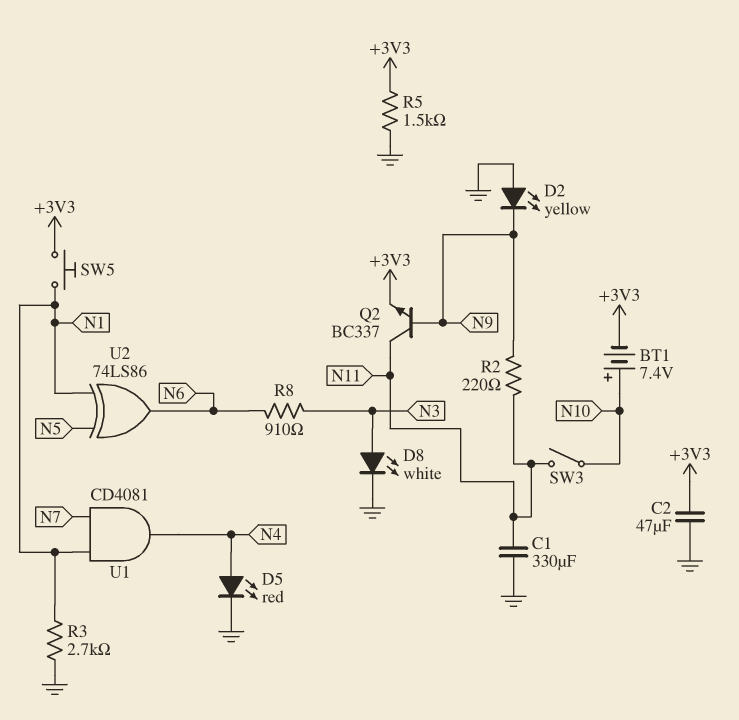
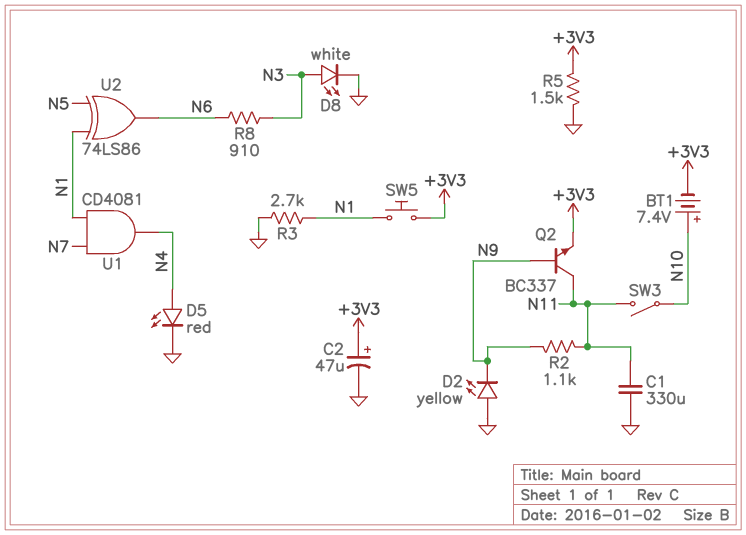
C2: 47uF (+3V3, GND) -> 47uF (plus +3V3, minus GND)
R2: 220 (N9, N11) -> 1.1k (N9, N11)

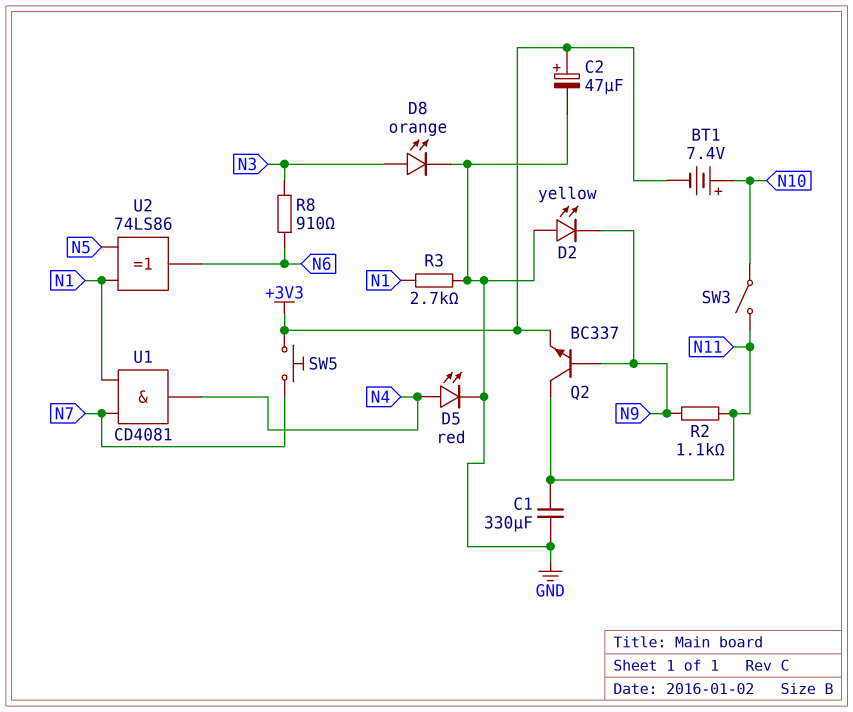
D8: LED white (A N3, K GND) -> LED orange (A N3, K GND)
R5: 1.5k (+3V3, GND) -> none
SW5: button (+3V3, N1) -> button (+3V3, N7)

